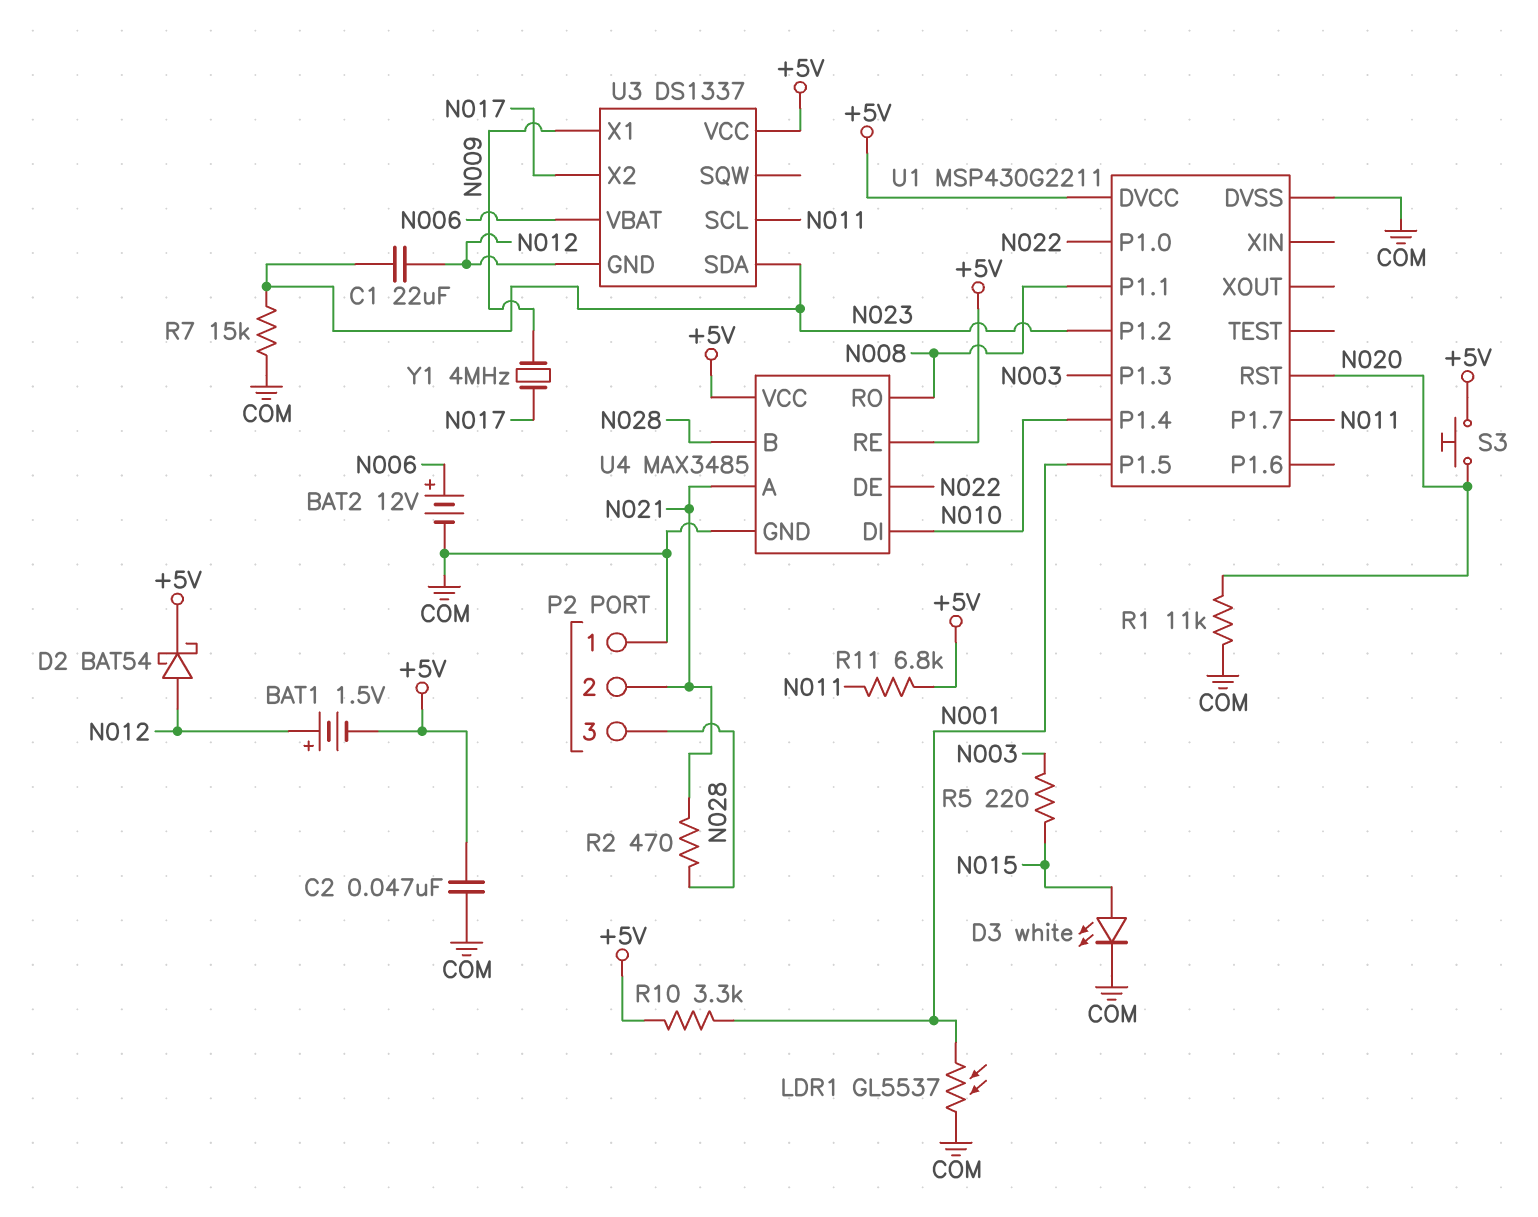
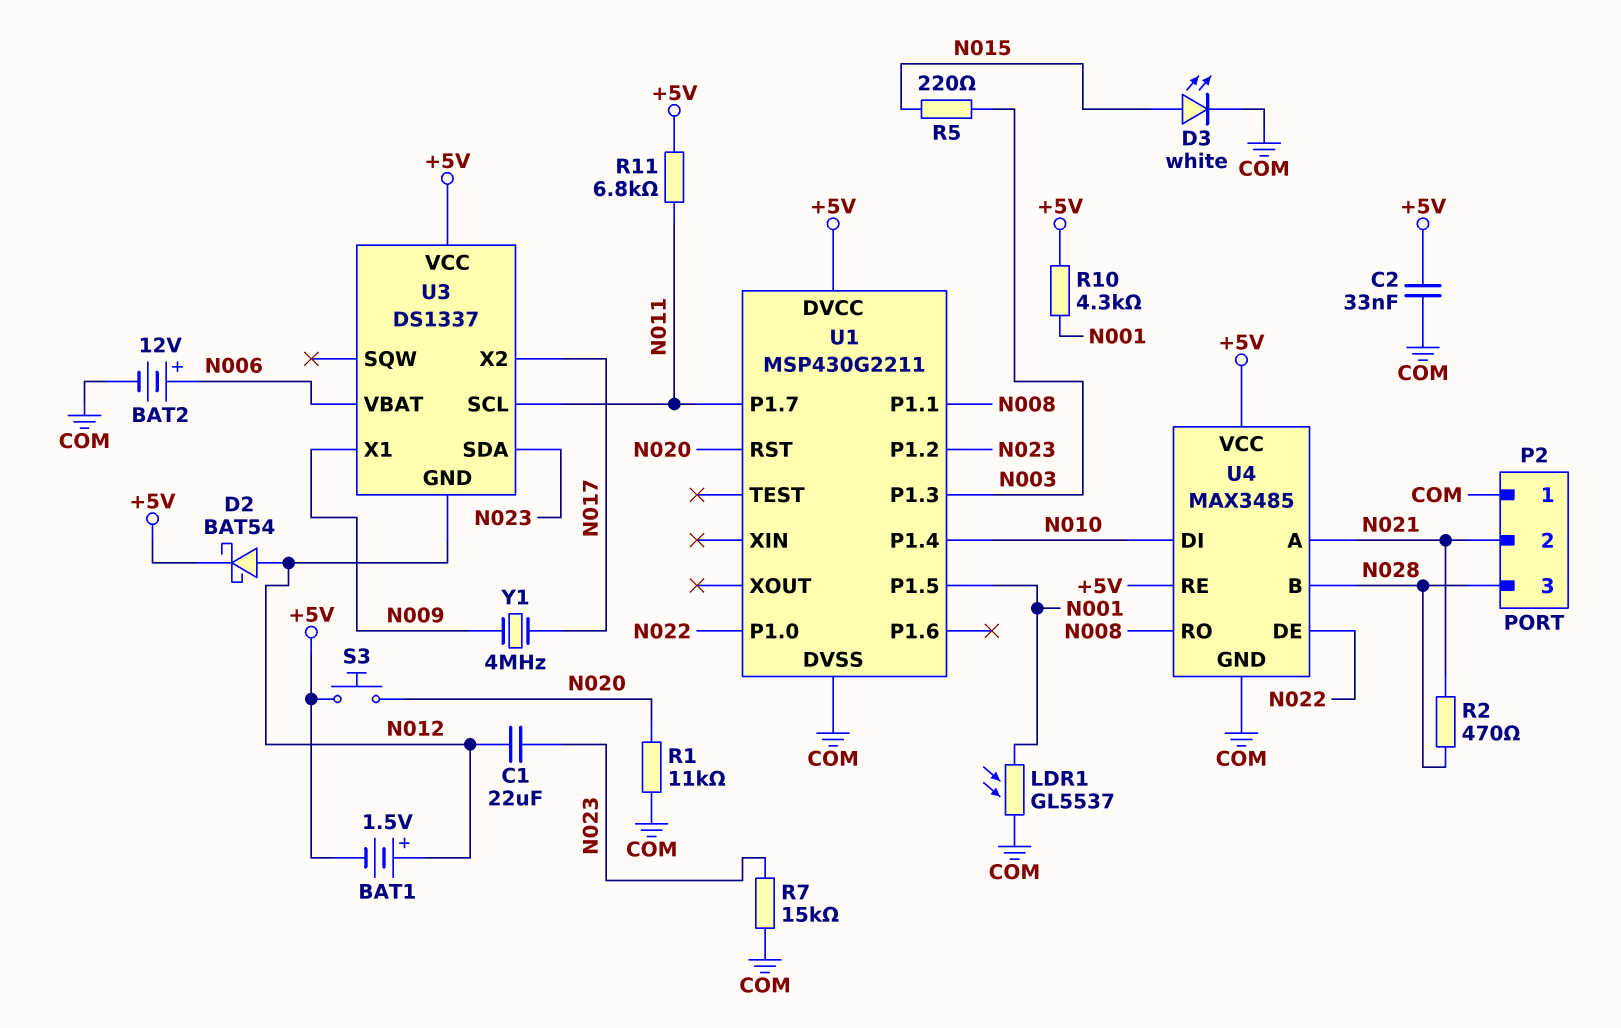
C2: 47nF (+5V, COM) -> 33nF (+5V, COM)
R10: 3.3k (+5V, N001) -> 4.3k (+5V, N001)

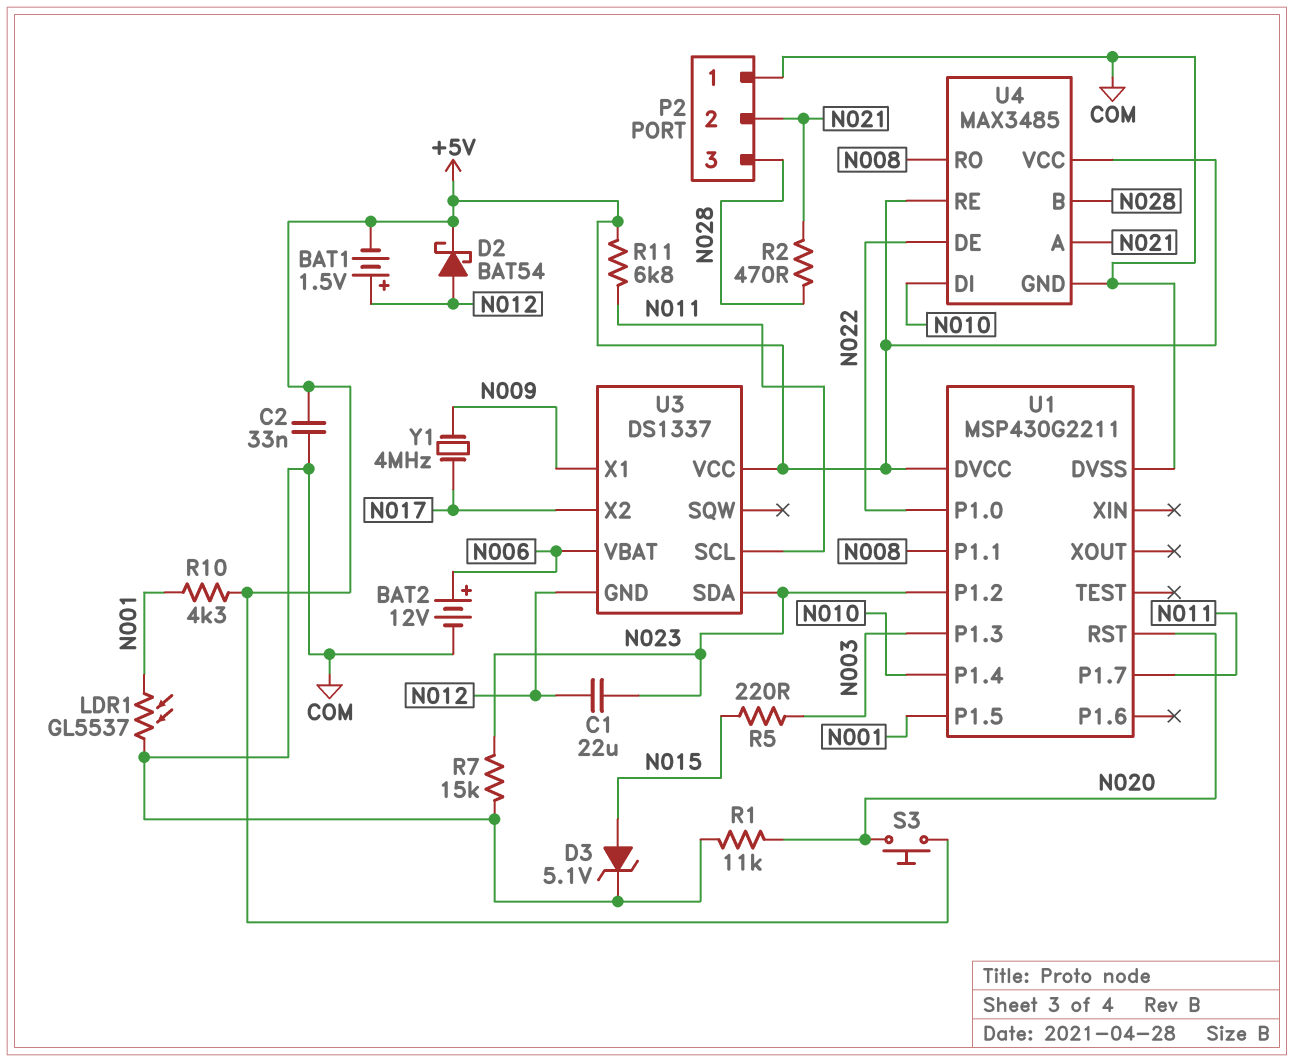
D3: LED white (A N015, K COM) -> zener 5.1V (A N015, K COM)

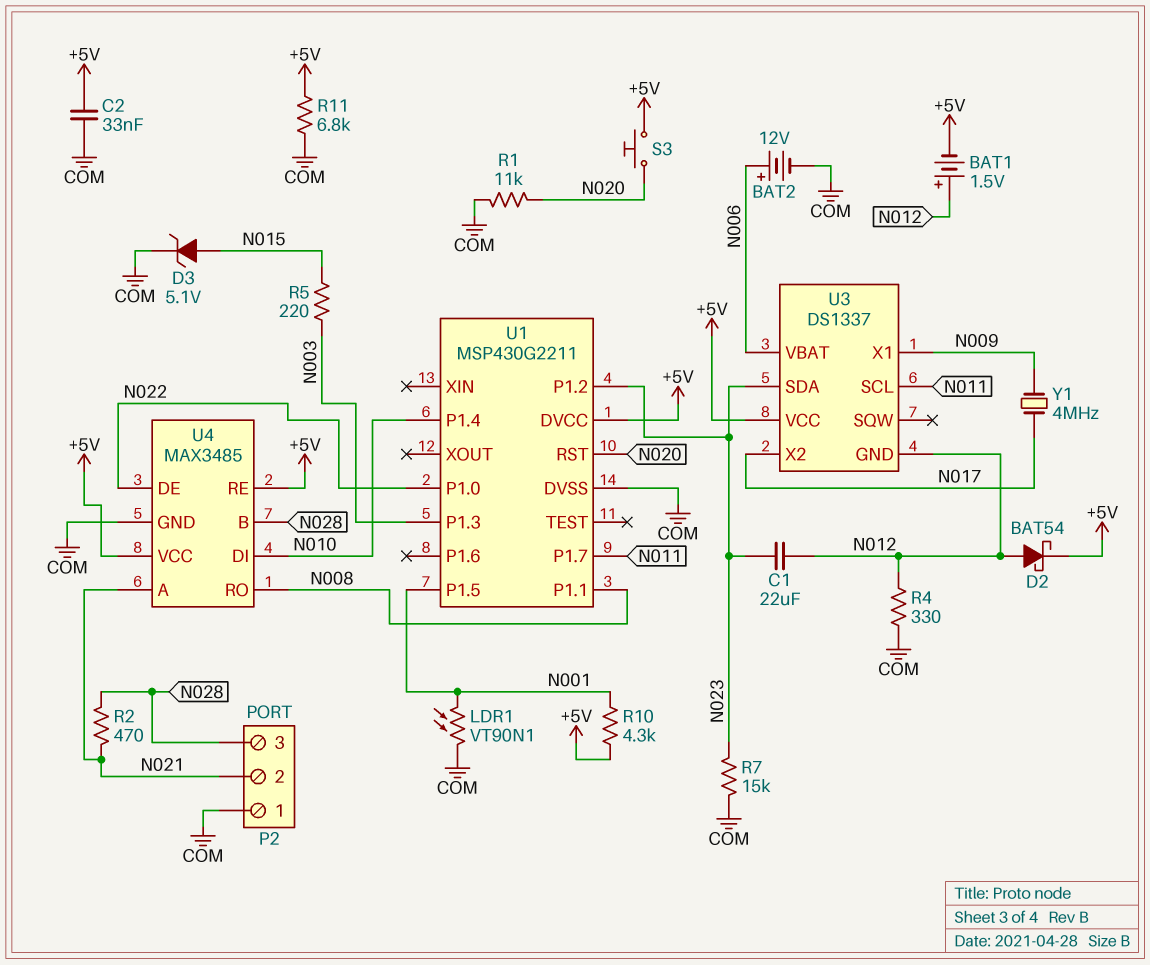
LDR1: GL5537 (COM, N001) -> VT90N1 (COM, N001)
R4: none -> 330 (COM, N012)
R11: 6.8k (+5V, N011) -> 6.8k (+5V, COM)

